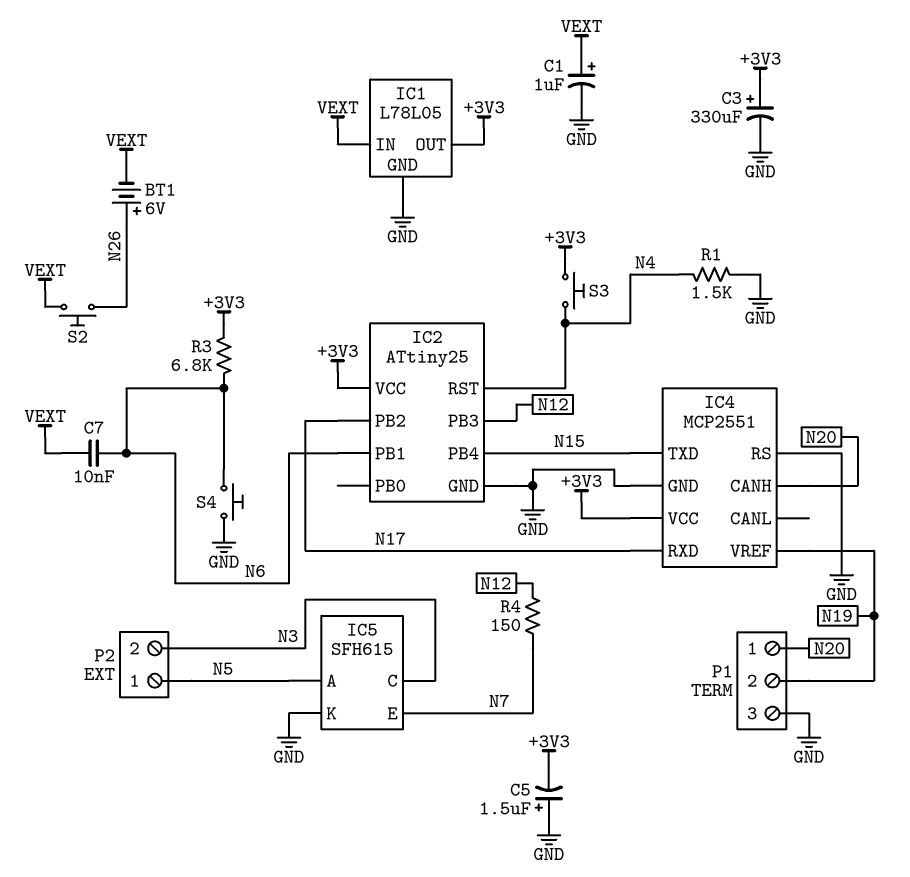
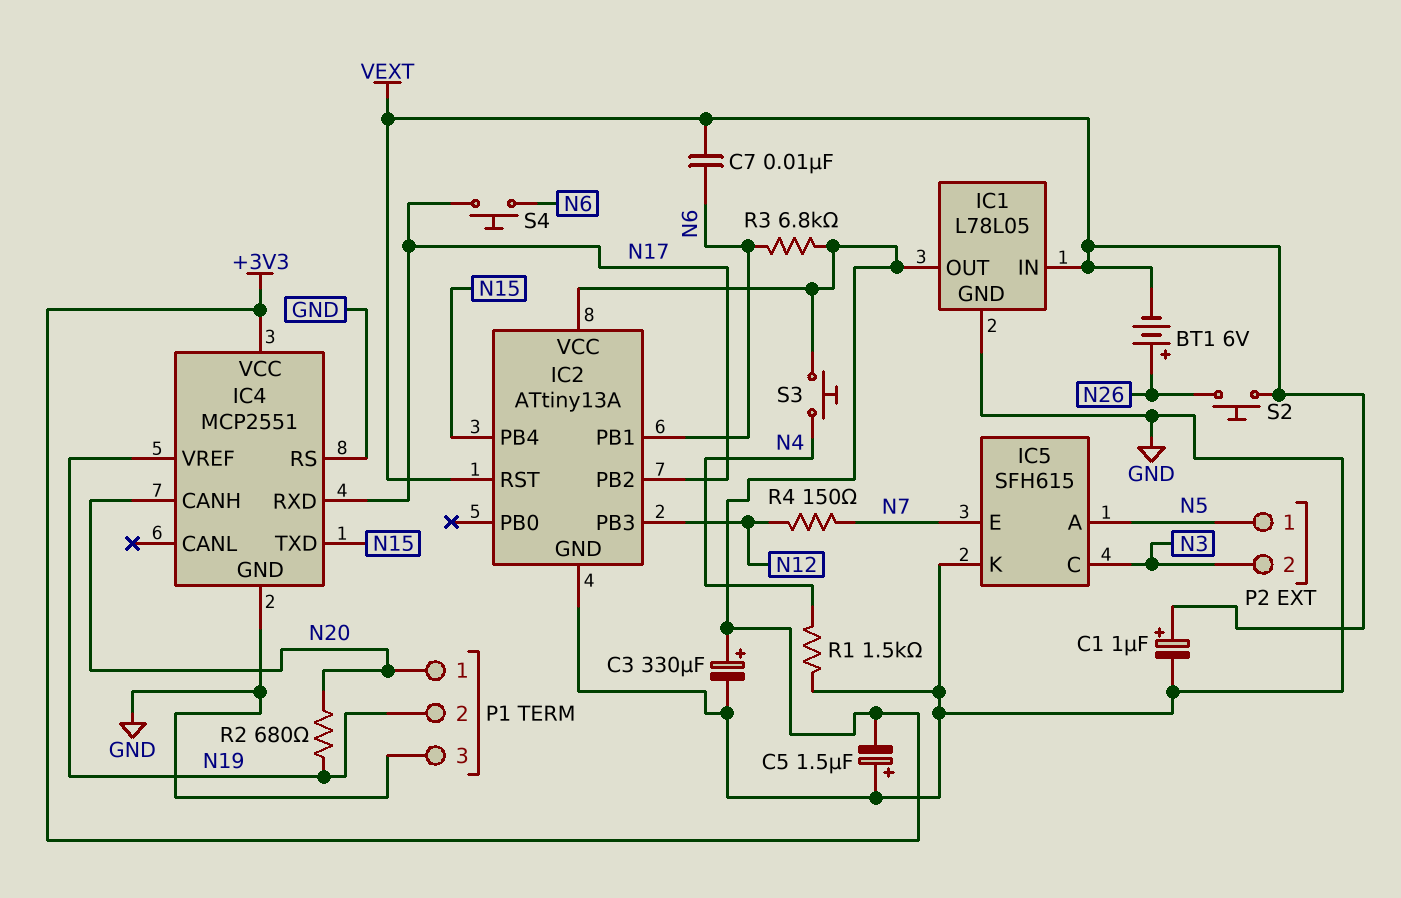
IC2: ATtiny25 -> ATtiny13A
IC2 pin RST: N4 -> VEXT
R2: none -> 680 (N19, N20)
S4: button (GND, N6) -> button (N6, N17)

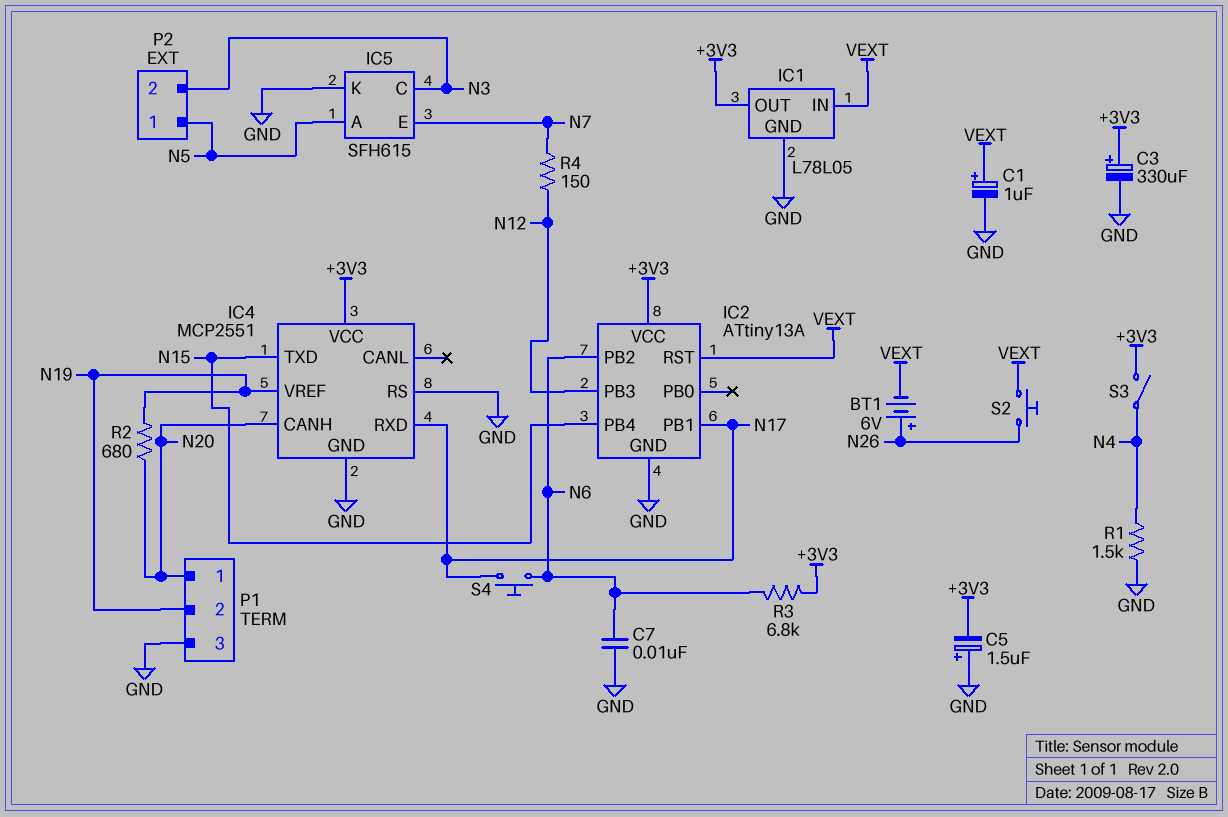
C7: 10nF (N6, VEXT) -> 10nF (GND, N6)
IC2 pin PB1: N6 -> N17
IC2 pin PB2: N17 -> N6
S3: button (+3V3, N4) -> switch (+3V3, N4)

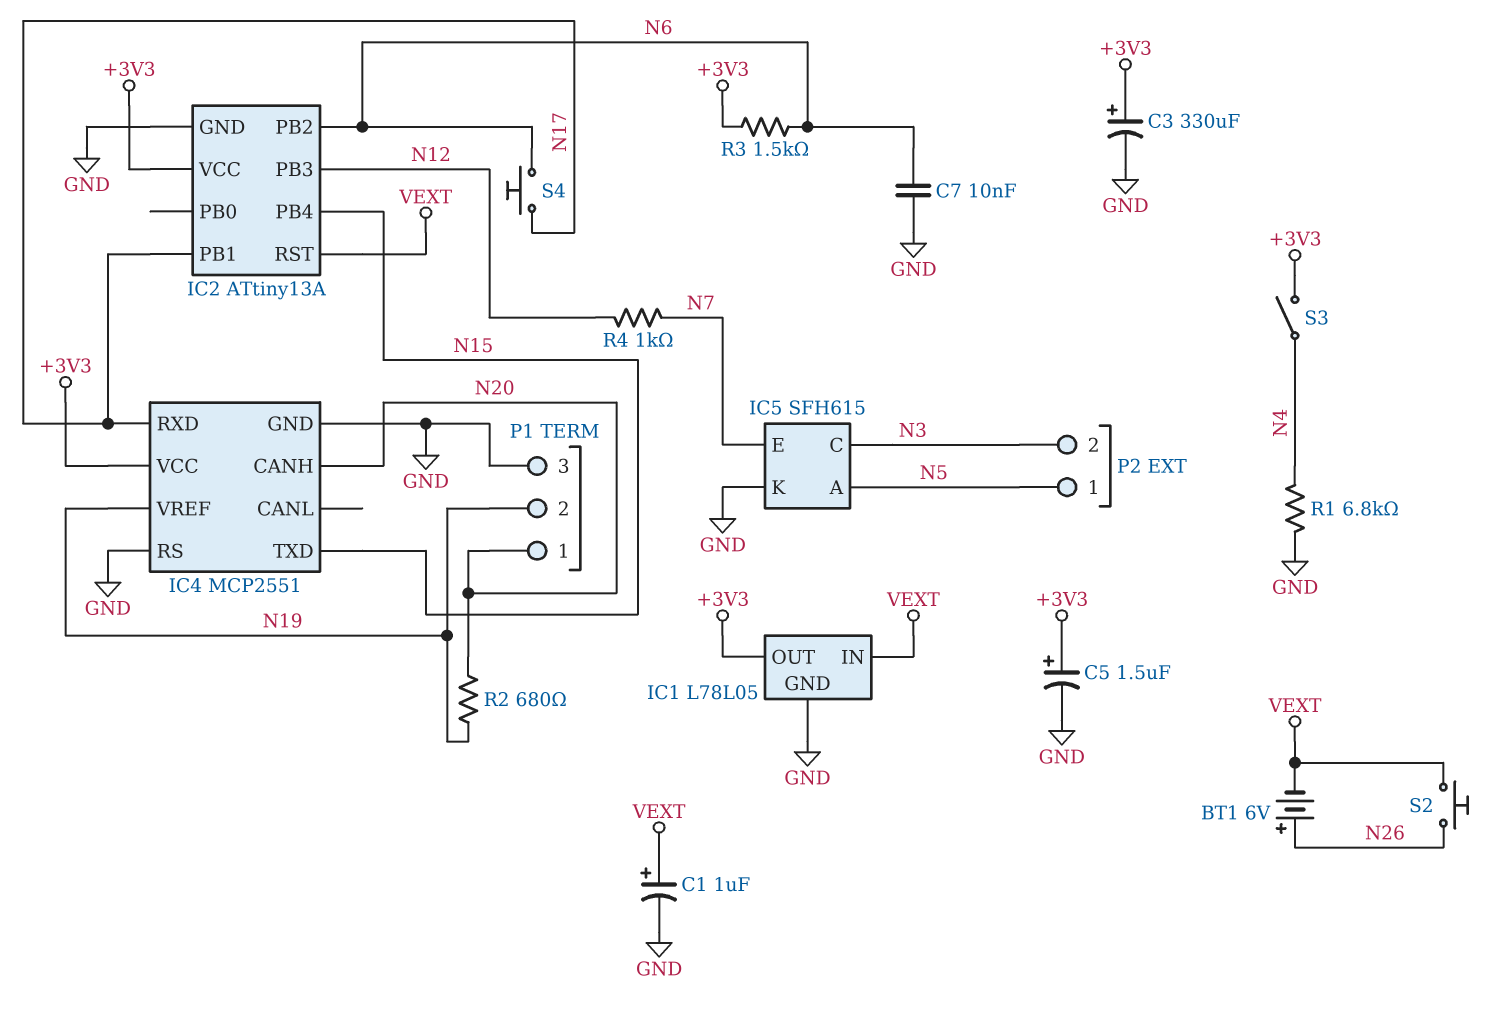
C5: 1.5uF (plus GND, minus +3V3) -> 1.5uF (plus +3V3, minus GND)
R1: 1.5k (GND, N4) -> 6.8k (GND, N4)
R3: 6.8k (+3V3, N6) -> 1.5k (+3V3, N6)
R4: 150 (N7, N12) -> 1k (N7, N12)

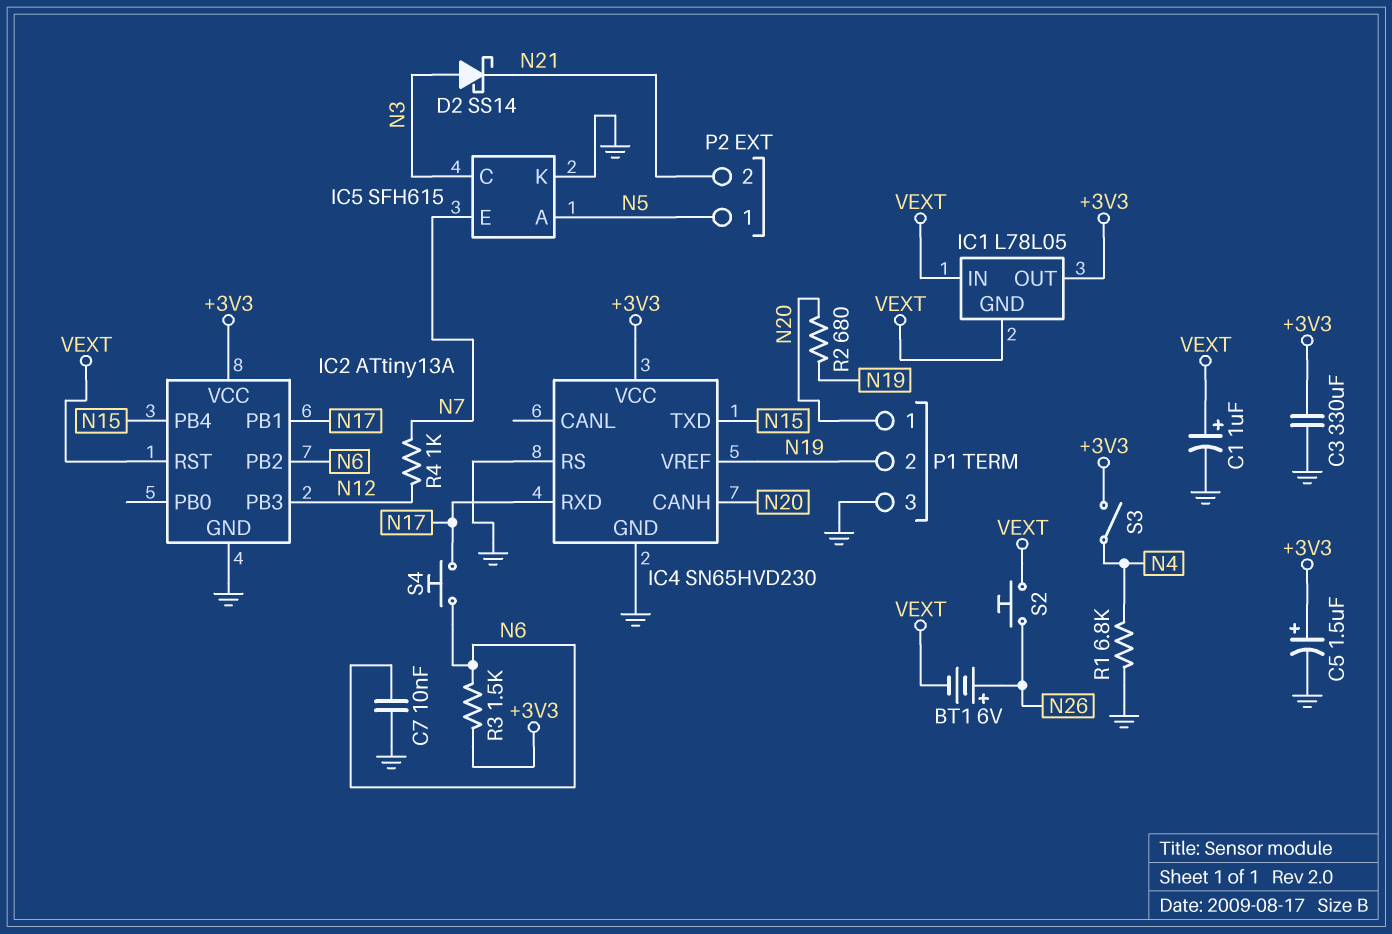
C3: 330uF (plus +3V3, minus GND) -> 330uF (+3V3, GND)
D2: none -> schottky SS14 (A N3, K N21)
IC1 pin GND: GND -> VEXT
IC4: MCP2551 -> SN65HVD230
P2 pin 2: N3 -> N21

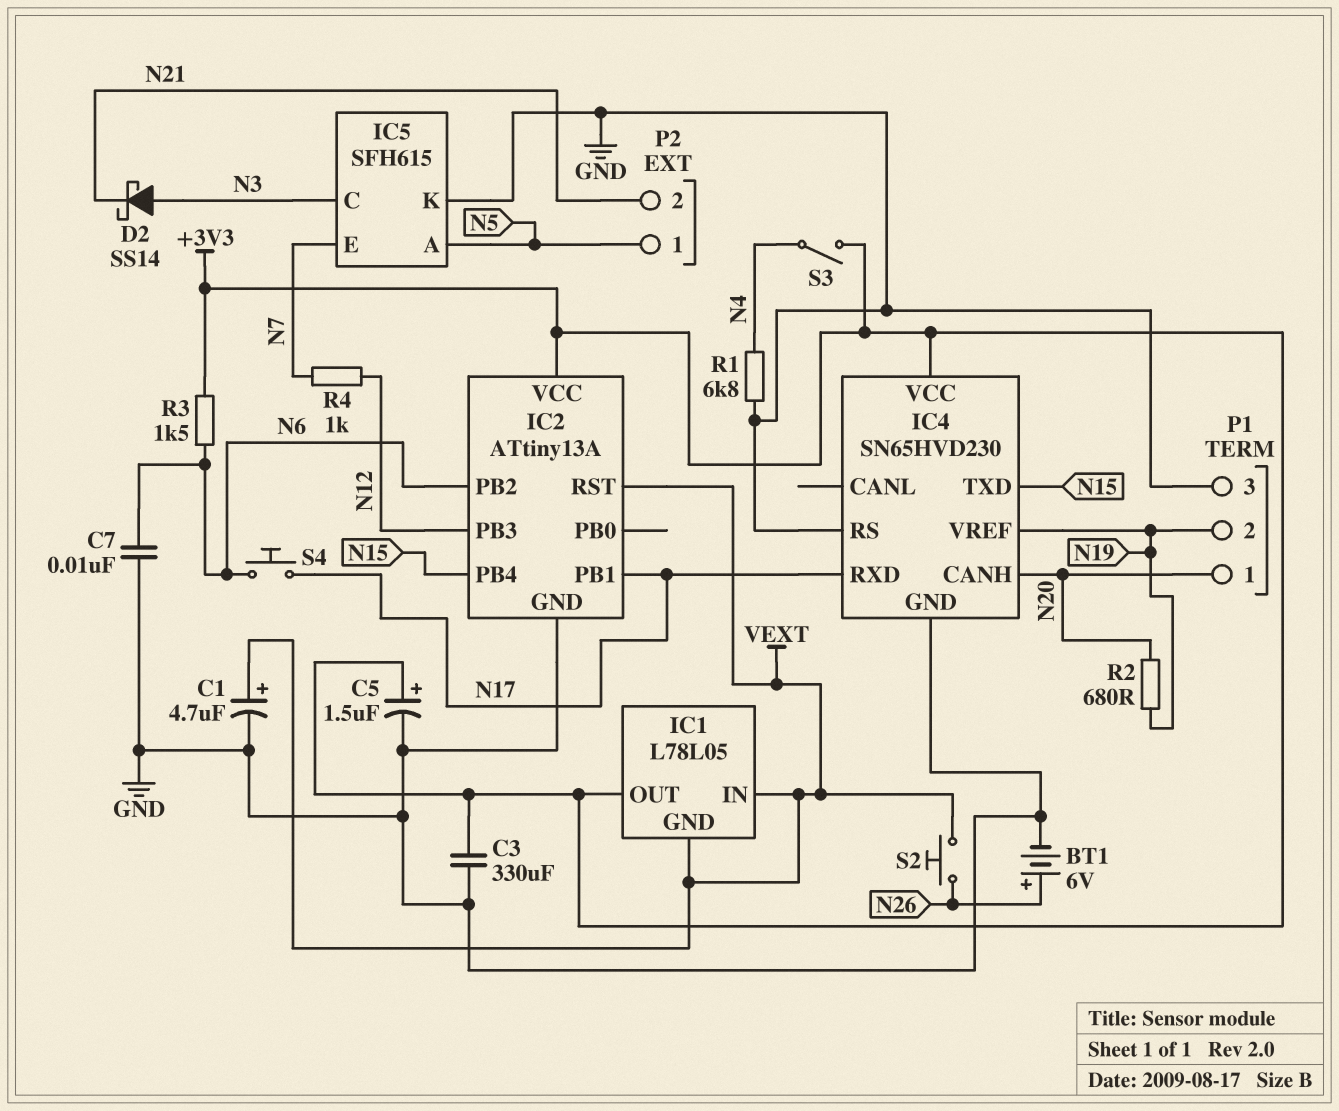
BT1: 6V (plus N26, minus VEXT) -> 6V (plus N26, minus GND)
C1: 1uF (plus VEXT, minus GND) -> 4.7uF (plus VEXT, minus GND)

